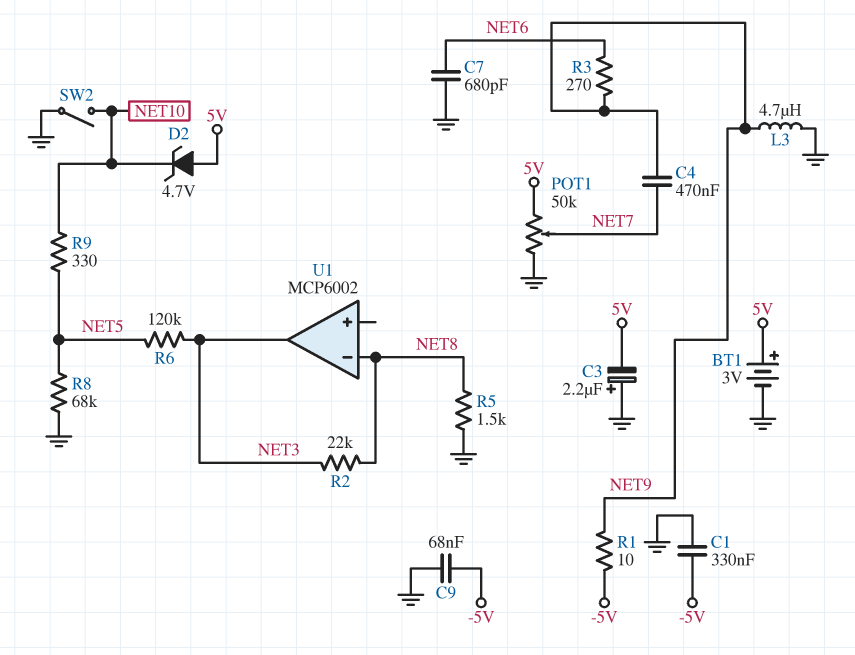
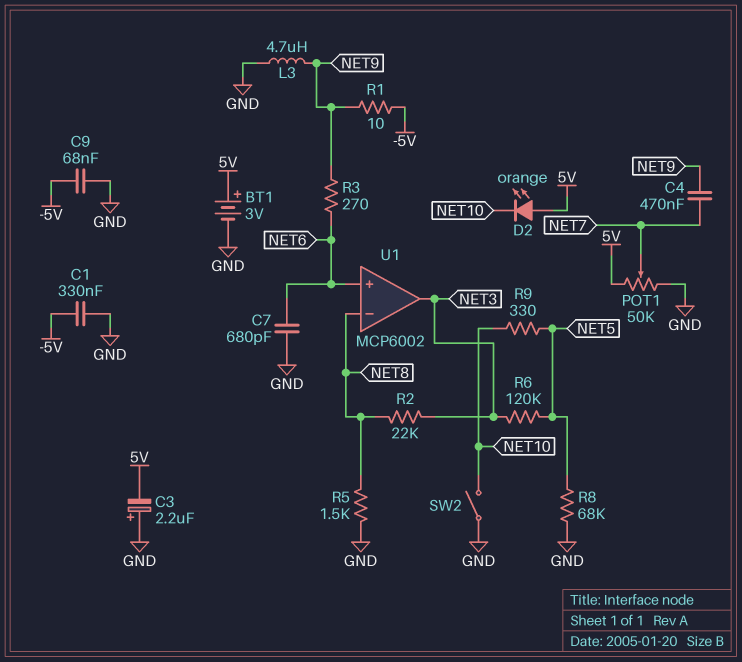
D2: zener 4.7V (A 5V, K NET10) -> LED orange (A 5V, K NET10)
U1 pin in+: none -> NET6

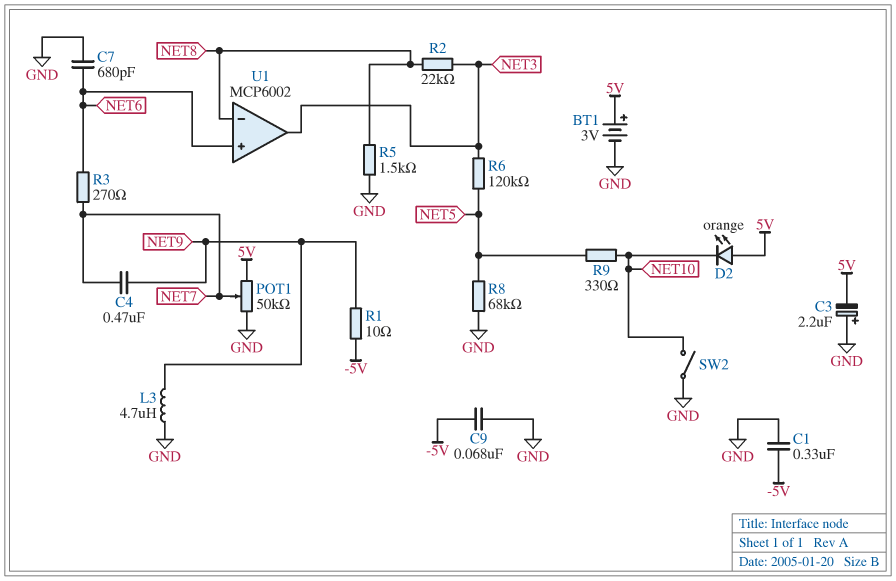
R3: 270 (NET6, NET9) -> 270 (NET6, NET7)

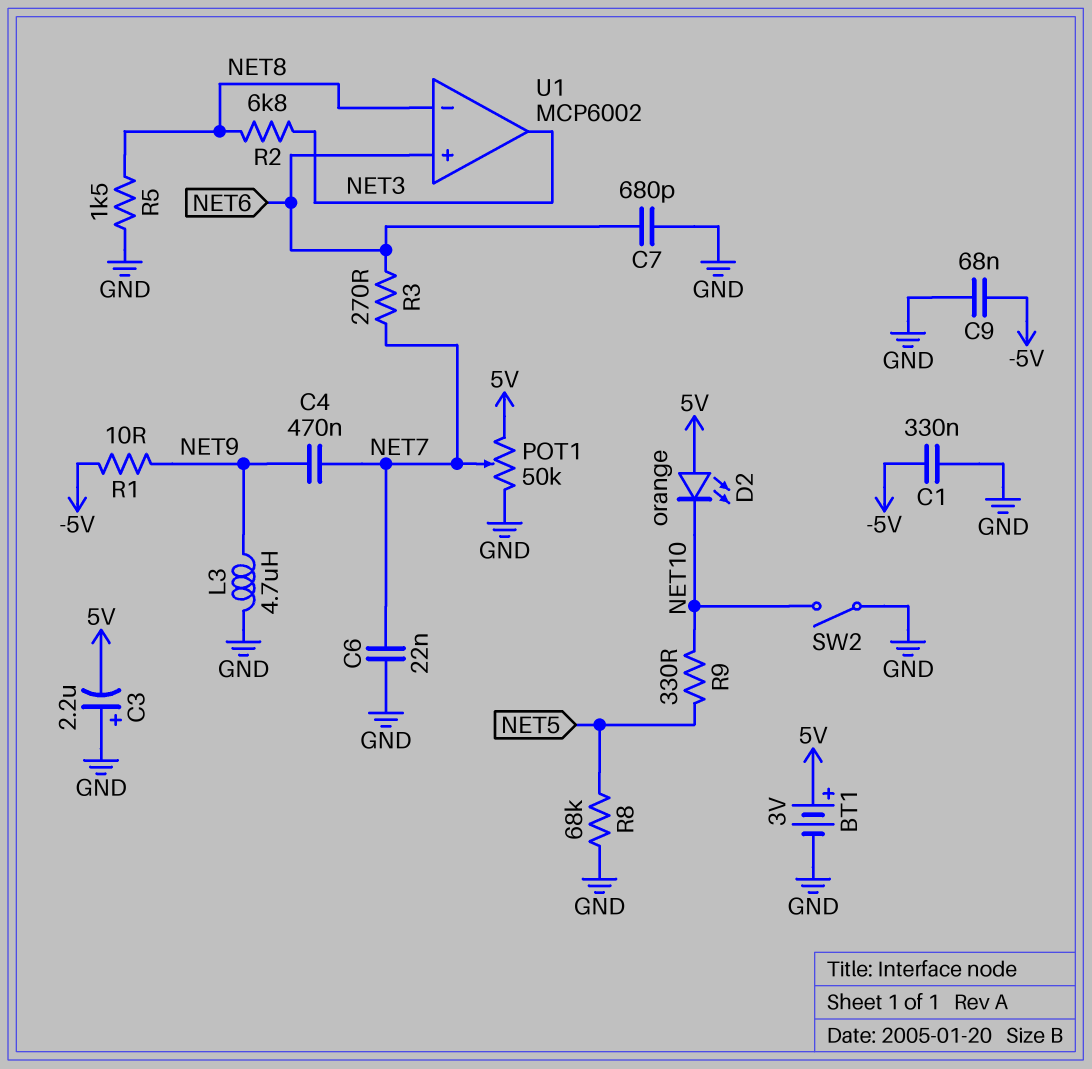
C6: none -> 22nF (GND, NET7)
R2: 22k (NET3, NET8) -> 6.8k (NET3, NET8)
R6: 120k (NET3, NET5) -> none

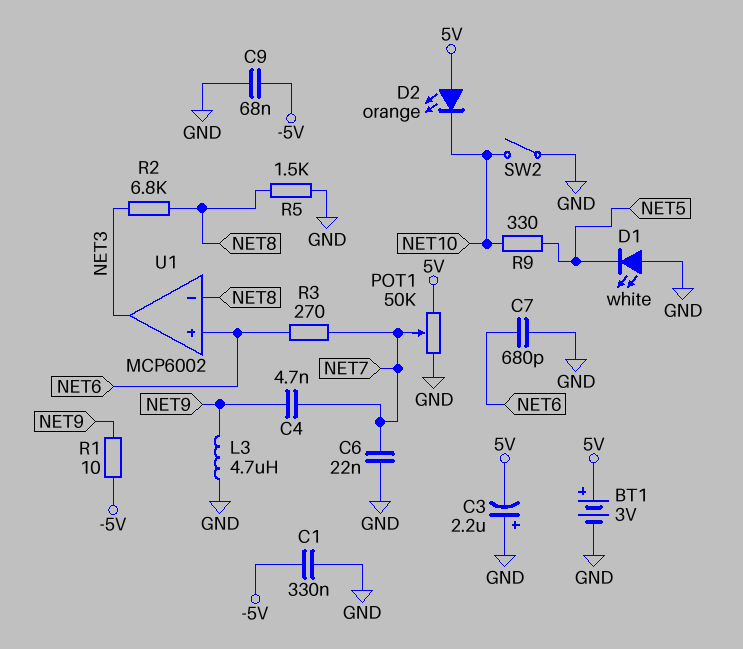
C4: 470nF (NET7, NET9) -> 4.7nF (NET7, NET9)
D1: none -> LED white (A GND, K NET5)
R8: 68k (GND, NET5) -> none

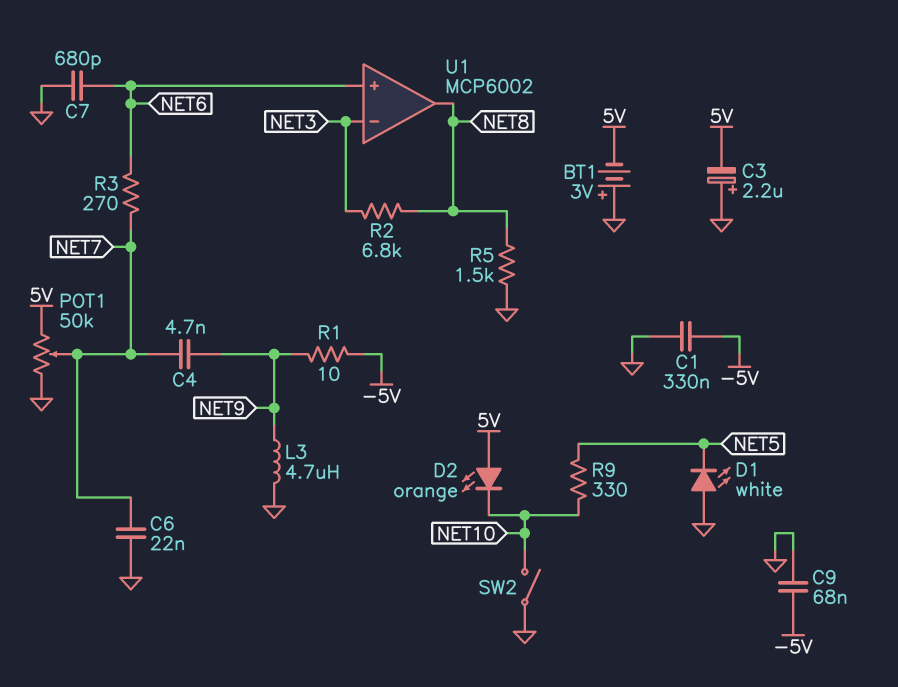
BT1: 3V (plus 5V, minus GND) -> 3V (plus GND, minus 5V)
U1 pin in-: NET8 -> NET3
U1 pin out: NET3 -> NET8

